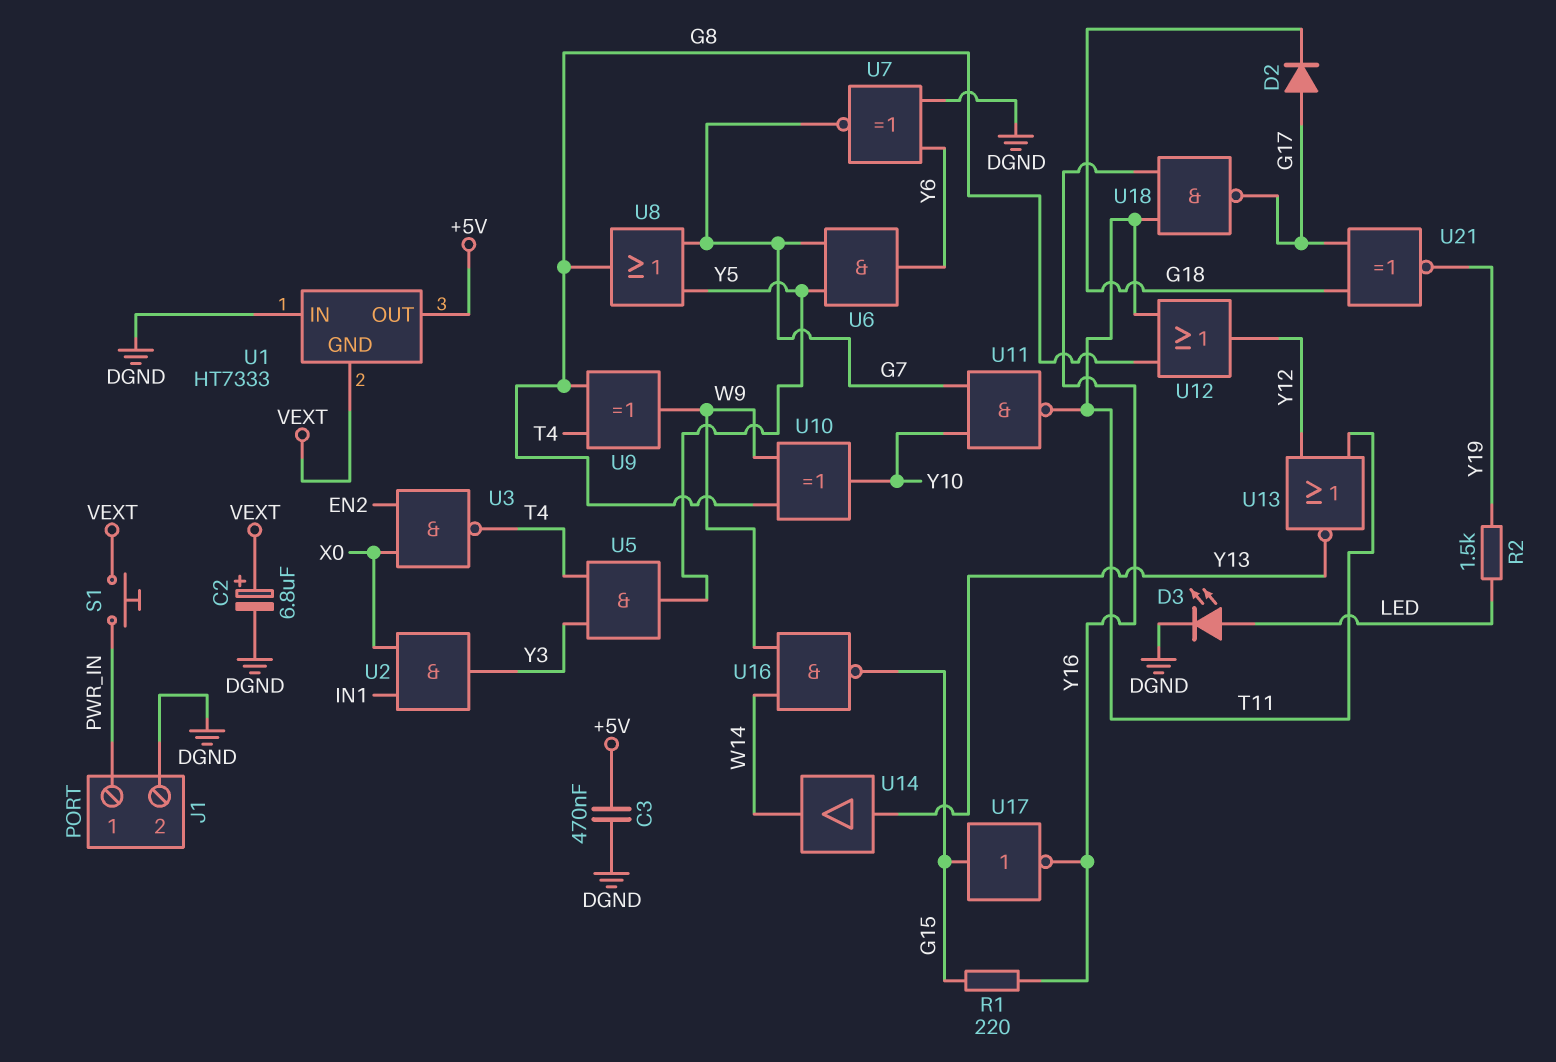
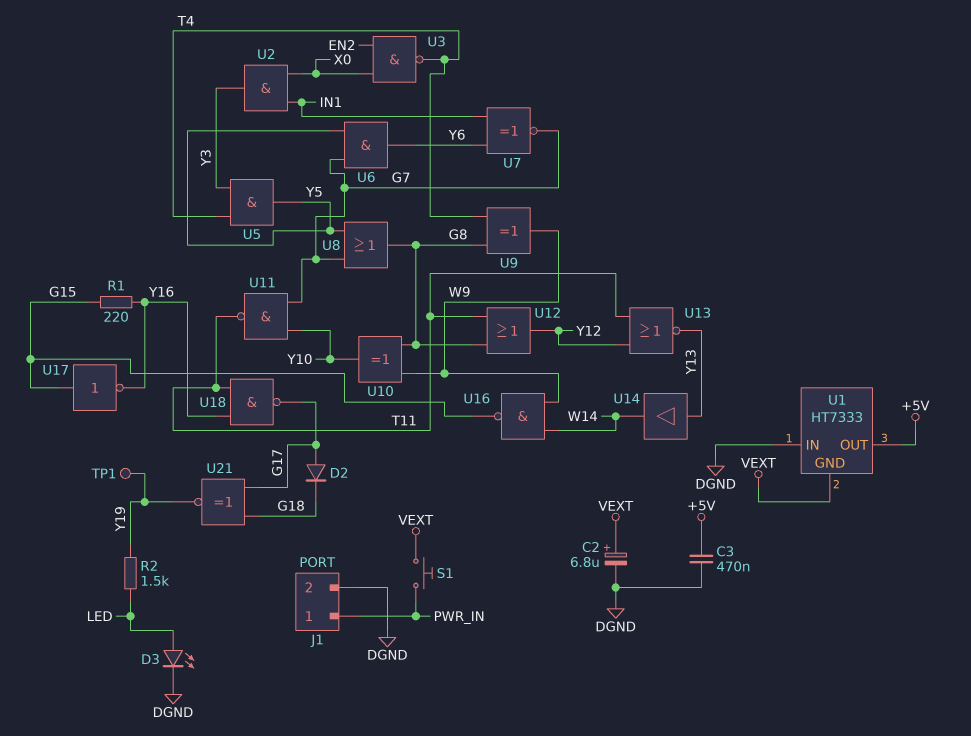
TP1: none -> test point (Y19)
U7: XNOR (in DGND, in Y6, out G7) -> XNOR (in IN1, in Y6, out G7)

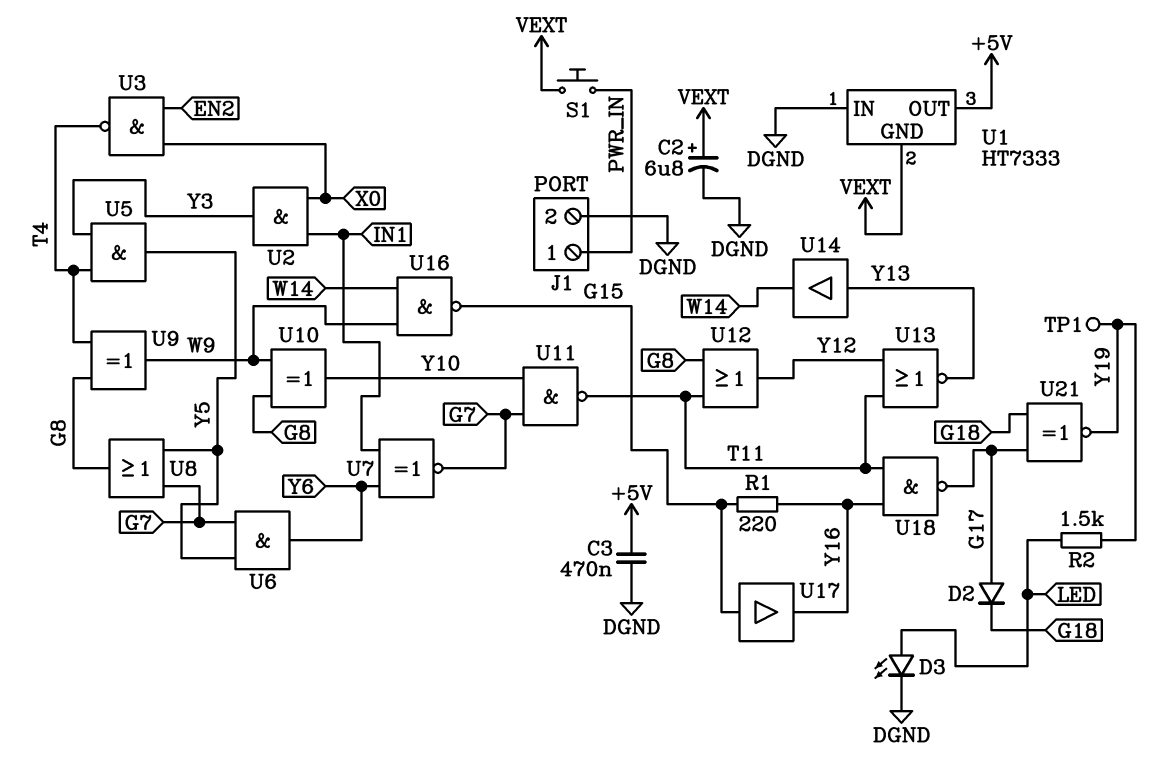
U17: NOT (in G15, out Y16) -> buffer (in G15, out Y16)

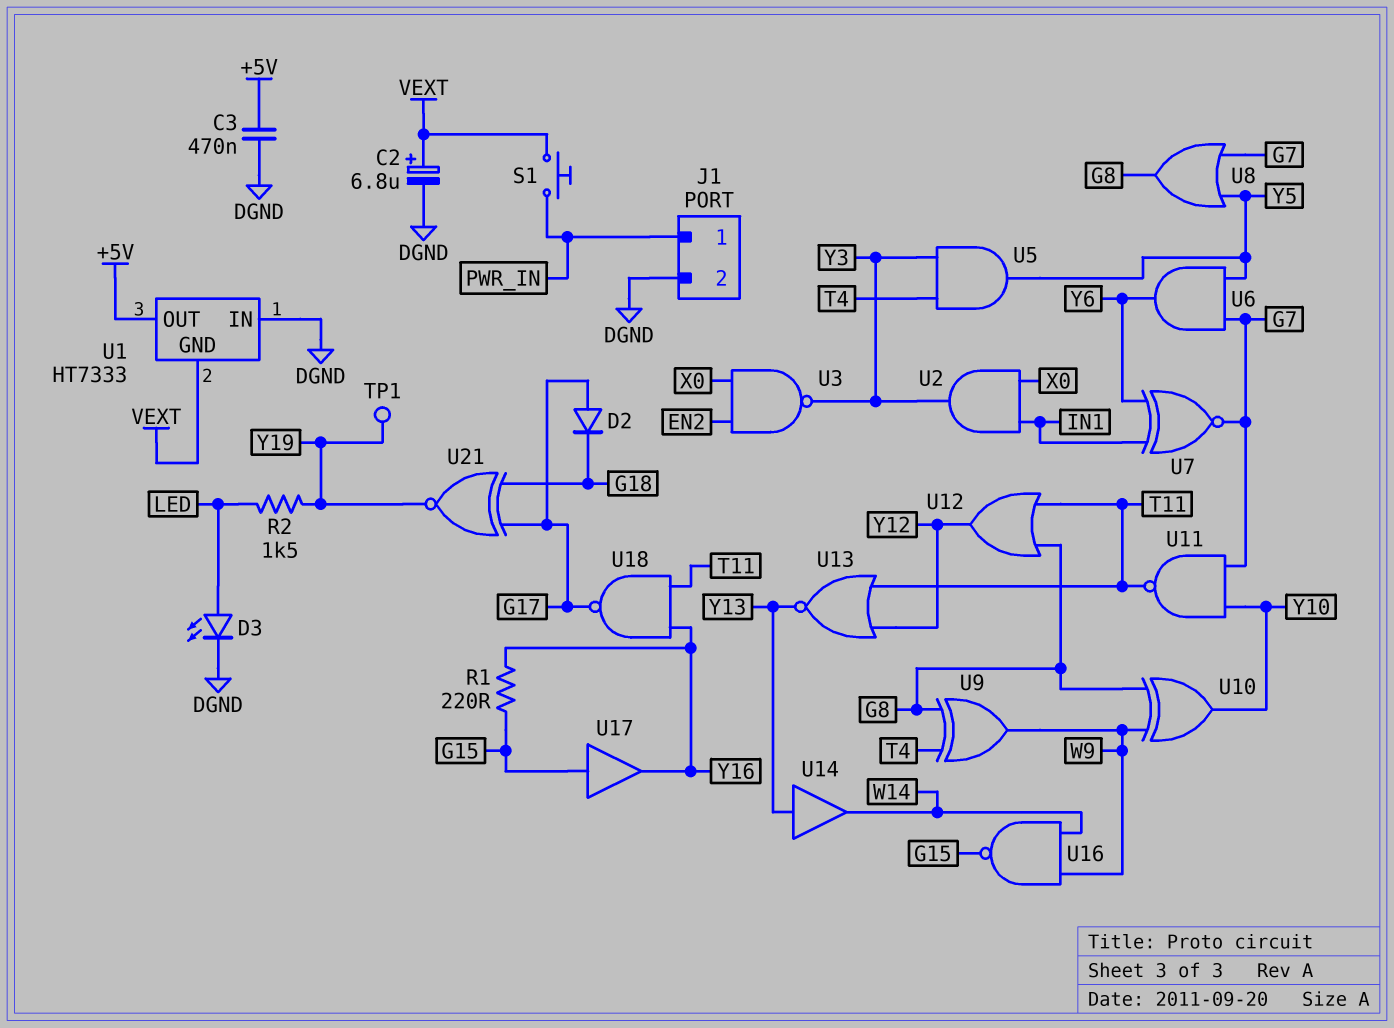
U3: NAND (in EN2, in X0, out T4) -> NAND (in EN2, in X0, out Y3)

